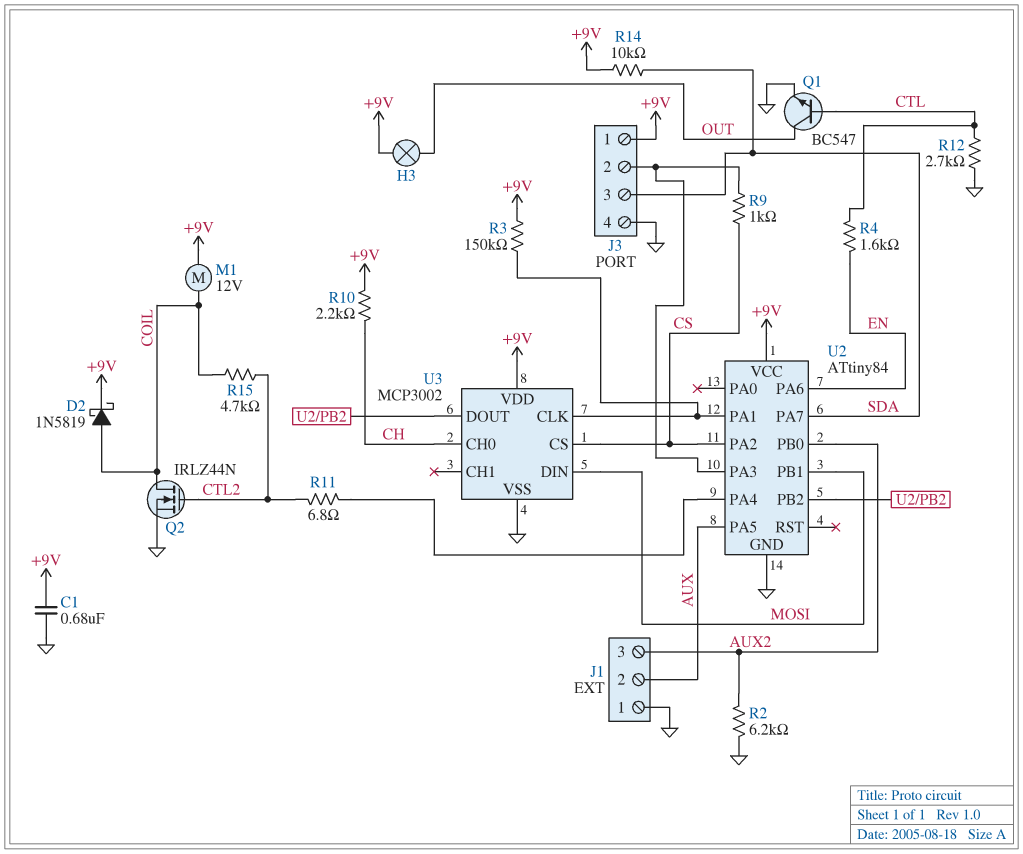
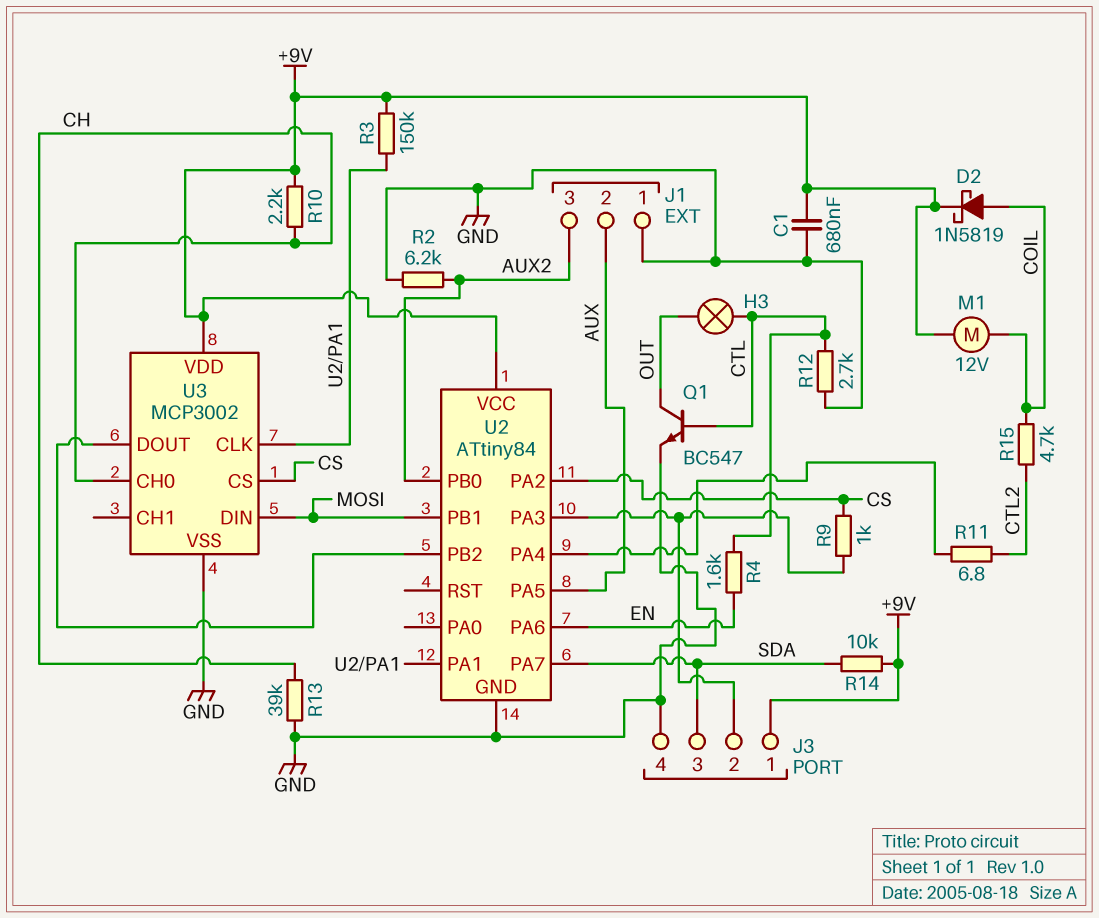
H3: lamp (+9V, OUT) -> lamp (CTL, OUT)
Q2: NMOS IRLZ44N (G CTL2, D COIL, S GND) -> none
R13: none -> 39k (CH, GND)

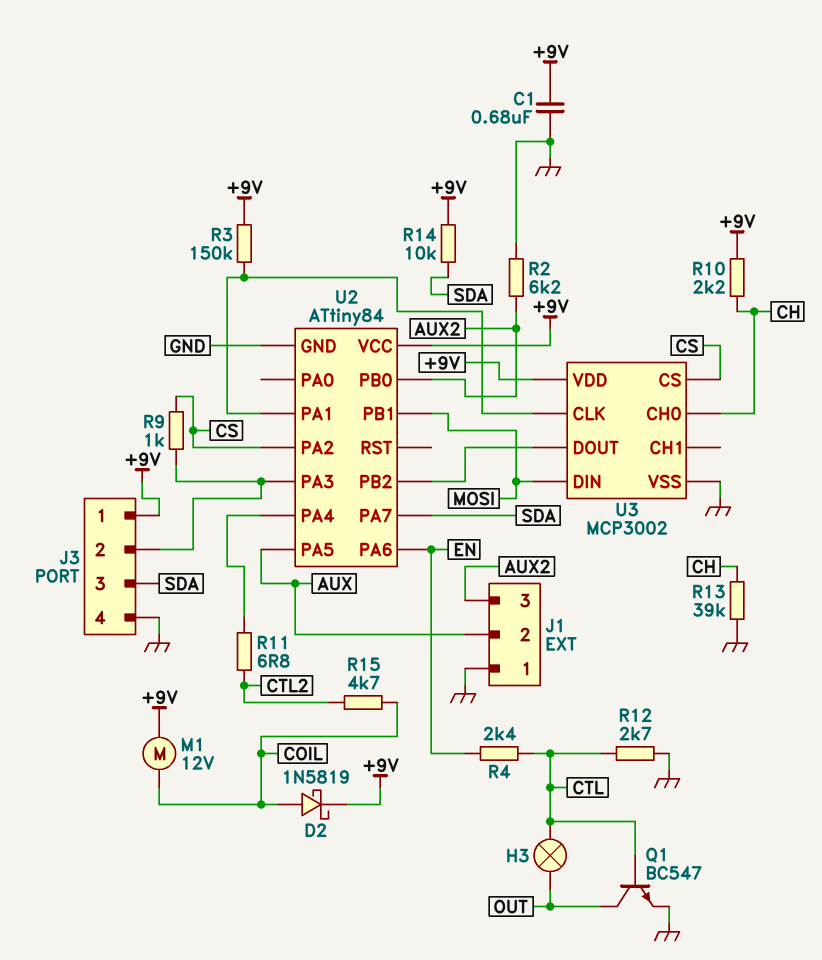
R4: 1.6k (CTL, EN) -> 2.4k (CTL, EN)

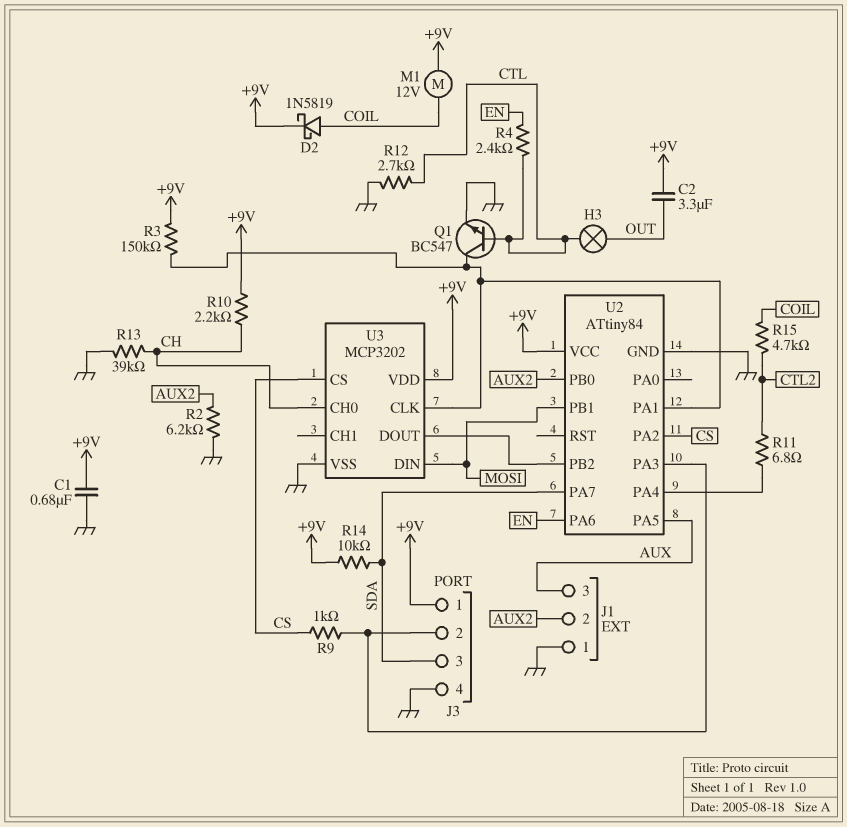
C2: none -> 3.3uF (+9V, OUT)
J1 pin 2: AUX -> AUX2
J1 pin 3: AUX2 -> AUX
Q1: NPN BC547 (B CTL, C OUT, E GND) -> NPN BC547 (B CTL, C U2/PA1, E GND)
U3: MCP3002 -> MCP3202

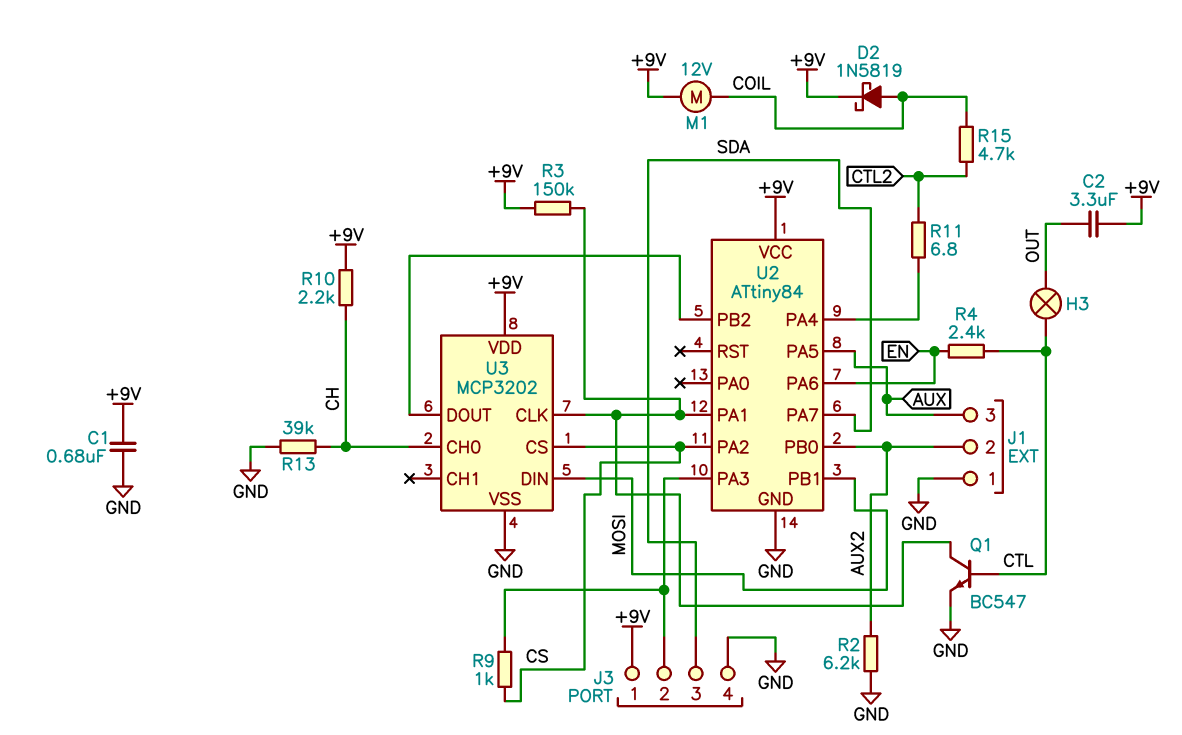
R12: 2.7k (CTL, GND) -> none
R14: 10k (+9V, SDA) -> none

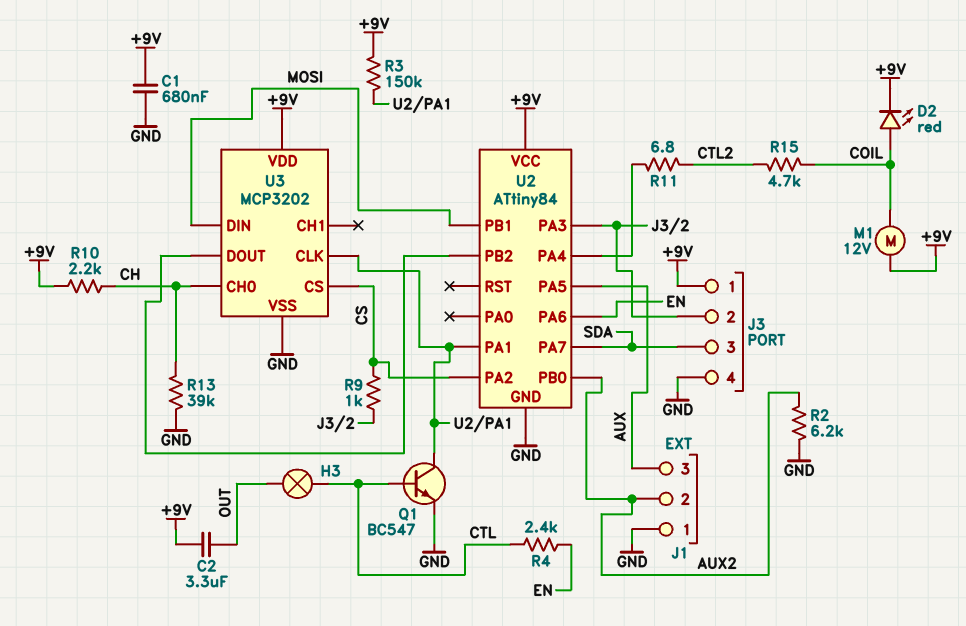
D2: schottky 1N5819 (A COIL, K +9V) -> LED red (A COIL, K +9V)

